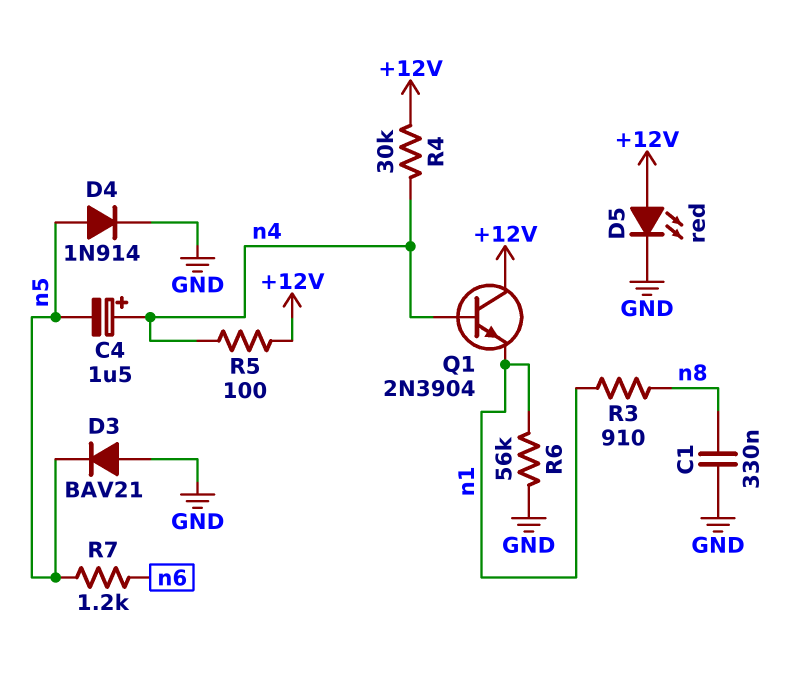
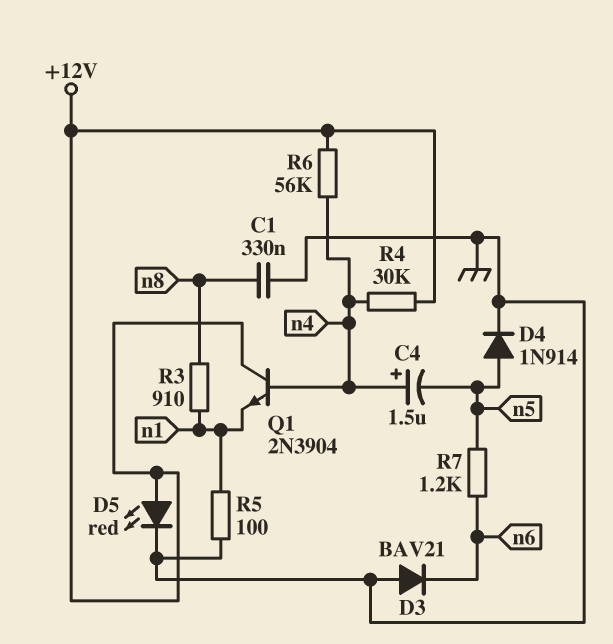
D3: diode BAV21 (A GND, K n5) -> diode BAV21 (A GND, K n6)
R5: 100 (+12V, n4) -> 100 (GND, n1)
R6: 56k (GND, n1) -> 56k (+12V, n4)

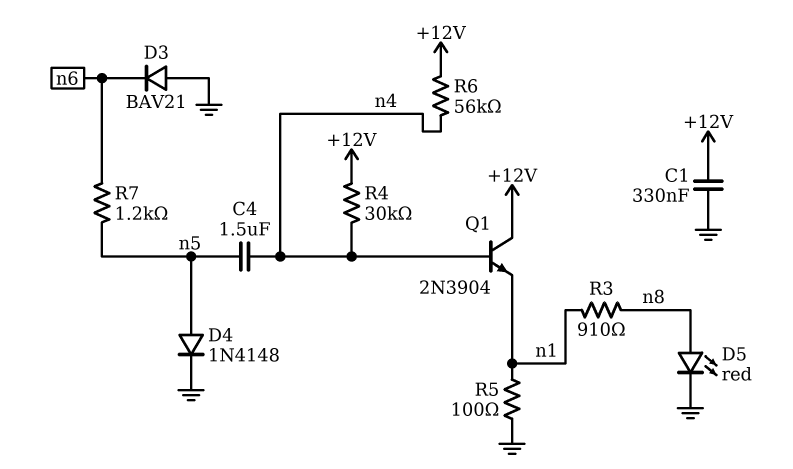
C1: 330nF (GND, n8) -> 330nF (+12V, GND)
C4: 1.5uF (plus n4, minus n5) -> 1.5uF (n4, n5)
D4: diode 1N914 (A n5, K GND) -> diode 1N4148 (A n5, K GND)
D5: LED red (A +12V, K GND) -> LED red (A n8, K GND)

